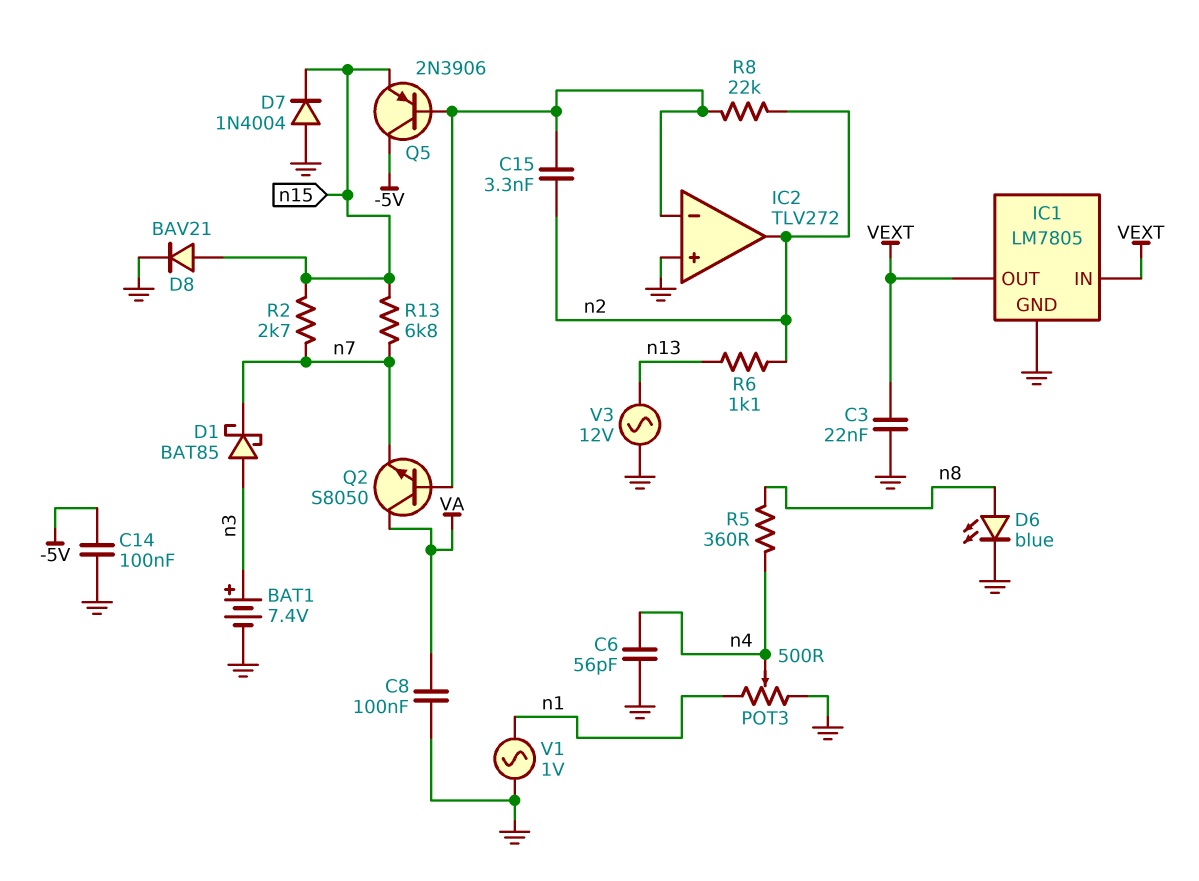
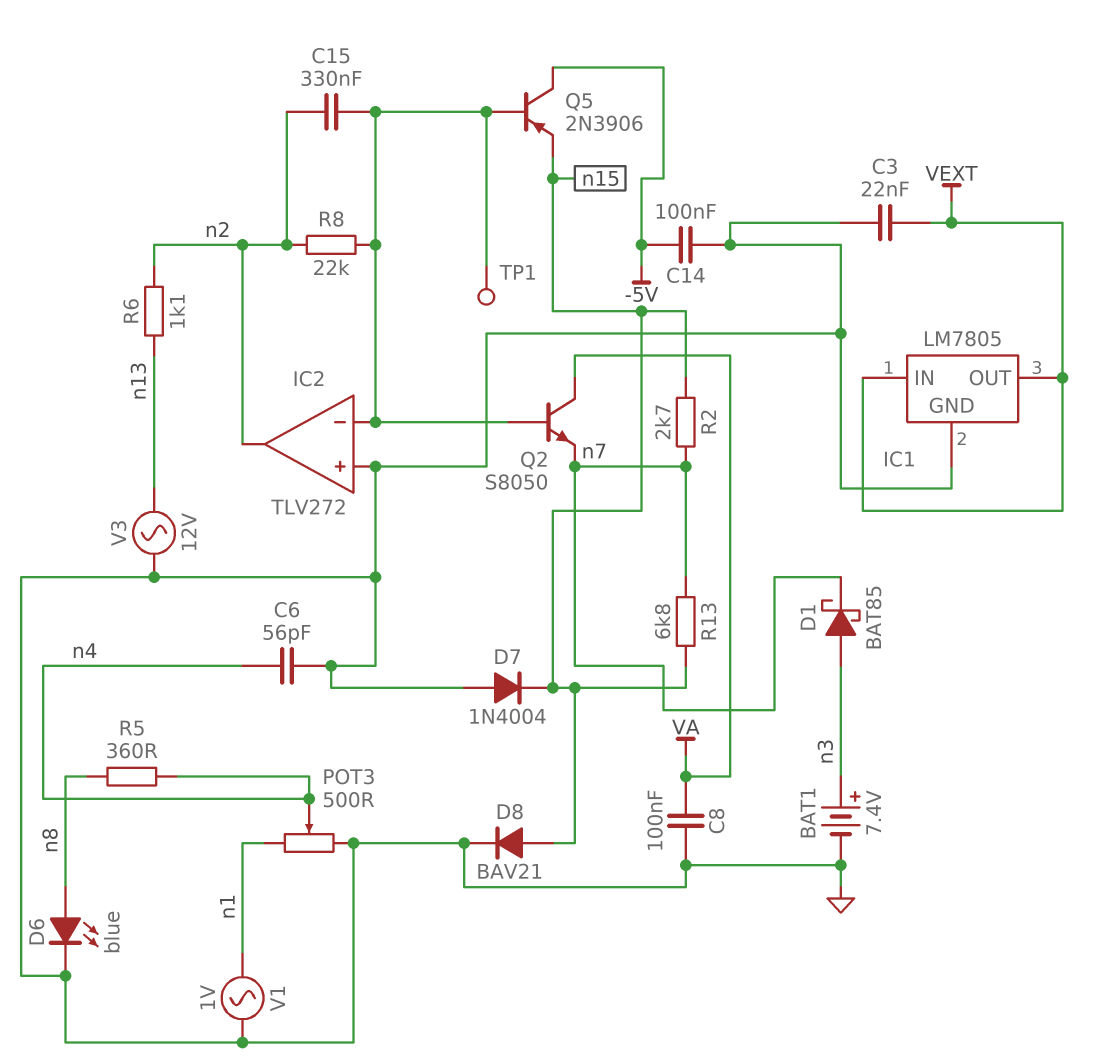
C15: 3.3nF (IC2/in-, n2) -> 330nF (IC2/in-, n2)
TP1: none -> test point (IC2/in-)

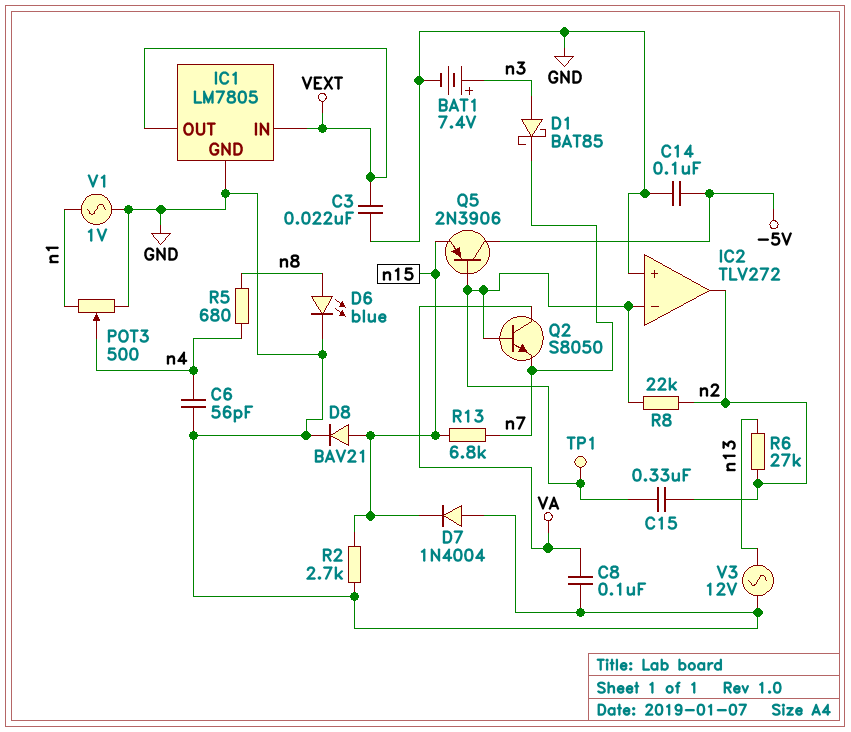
R2: 2.7k (n7, n15) -> 2.7k (GND, n15)
R5: 360 (n4, n8) -> 680 (n4, n8)
R6: 1.1k (n2, n13) -> 27k (n2, n13)

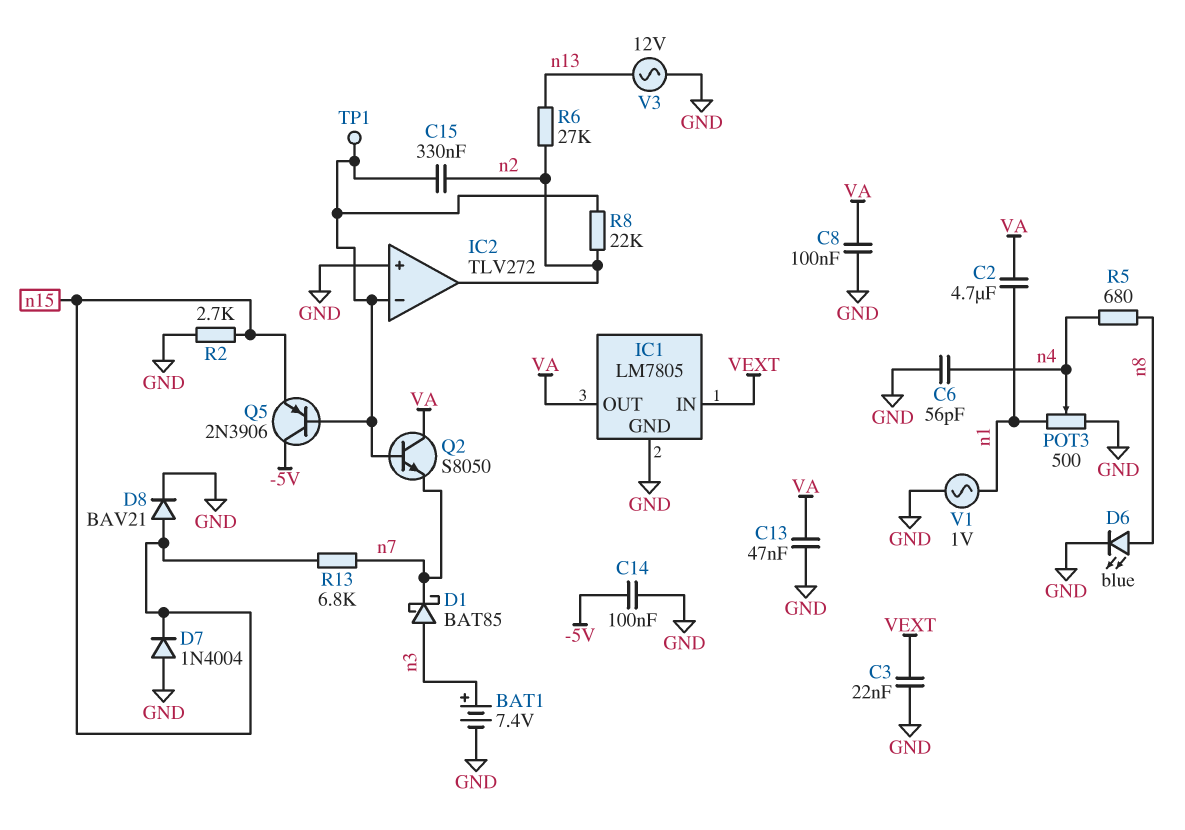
C2: none -> 4.7uF (VA, n1)
C13: none -> 47nF (GND, VA)
IC1 pin OUT: VEXT -> VA

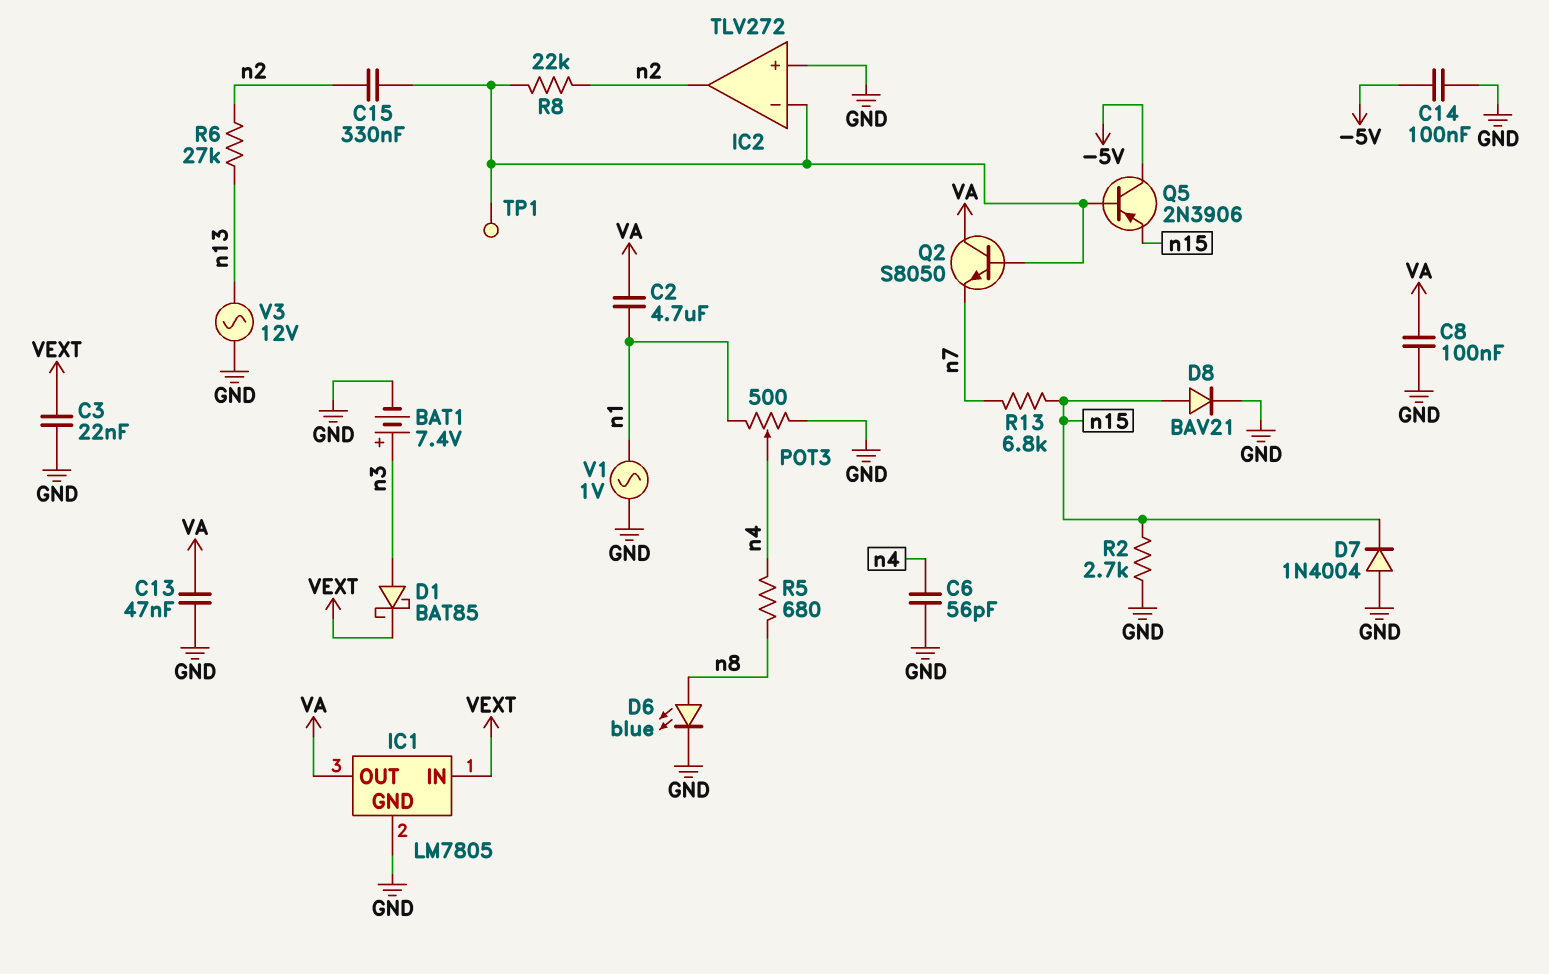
D1: schottky BAT85 (A n3, K n7) -> schottky BAT85 (A n3, K VEXT)

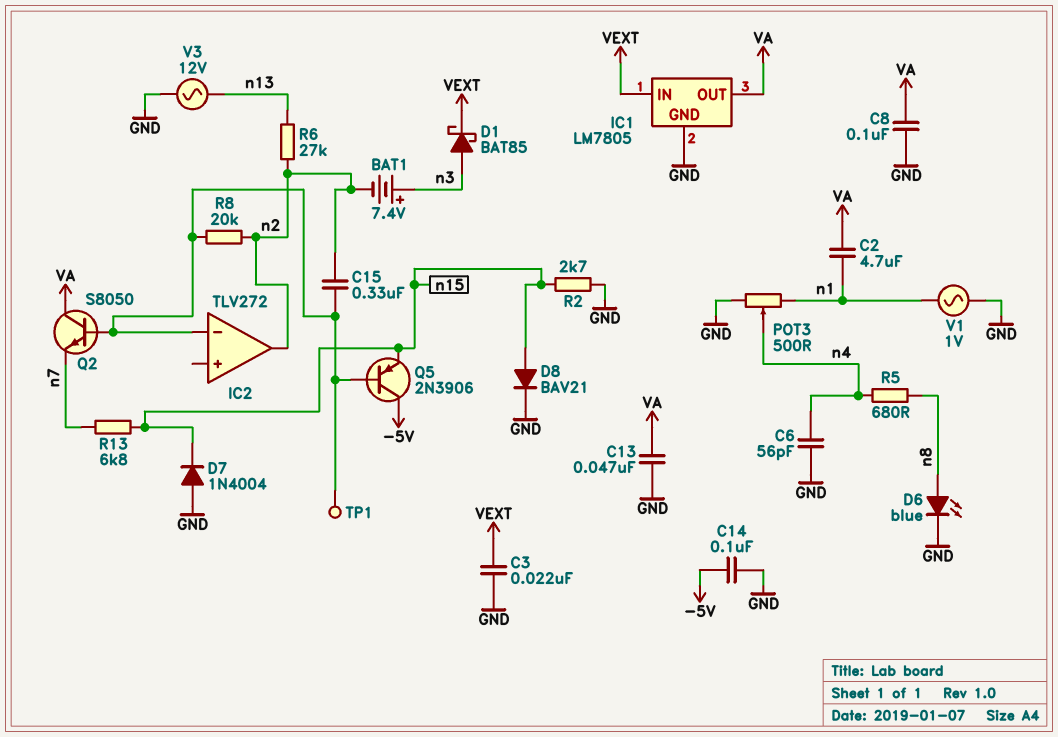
BAT1: 7.4V (plus n3, minus GND) -> 7.4V (plus n3, minus n2)
IC2 pin in+: GND -> none
R8: 22k (IC2/in-, n2) -> 20k (IC2/in-, n2)

